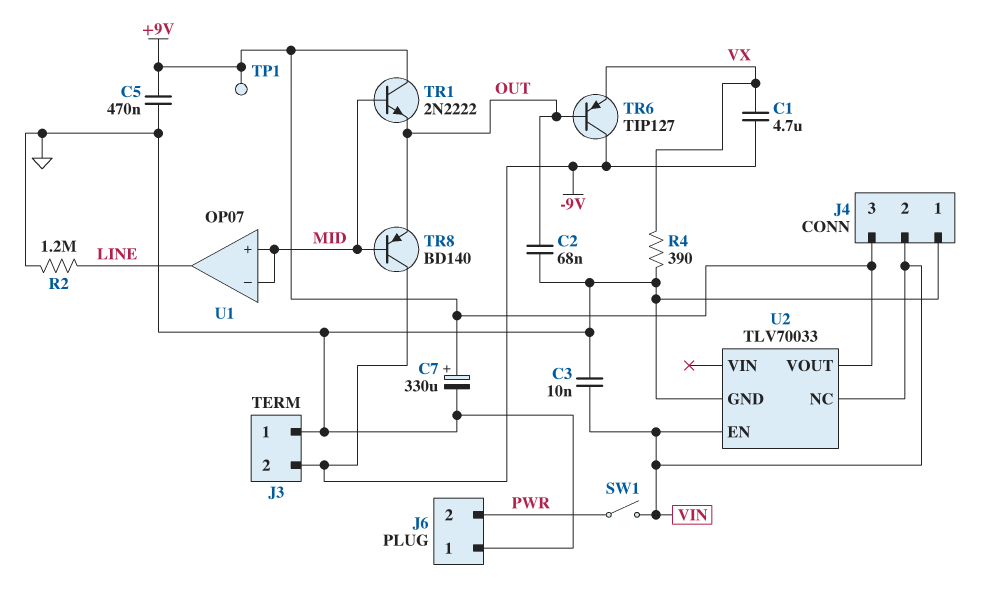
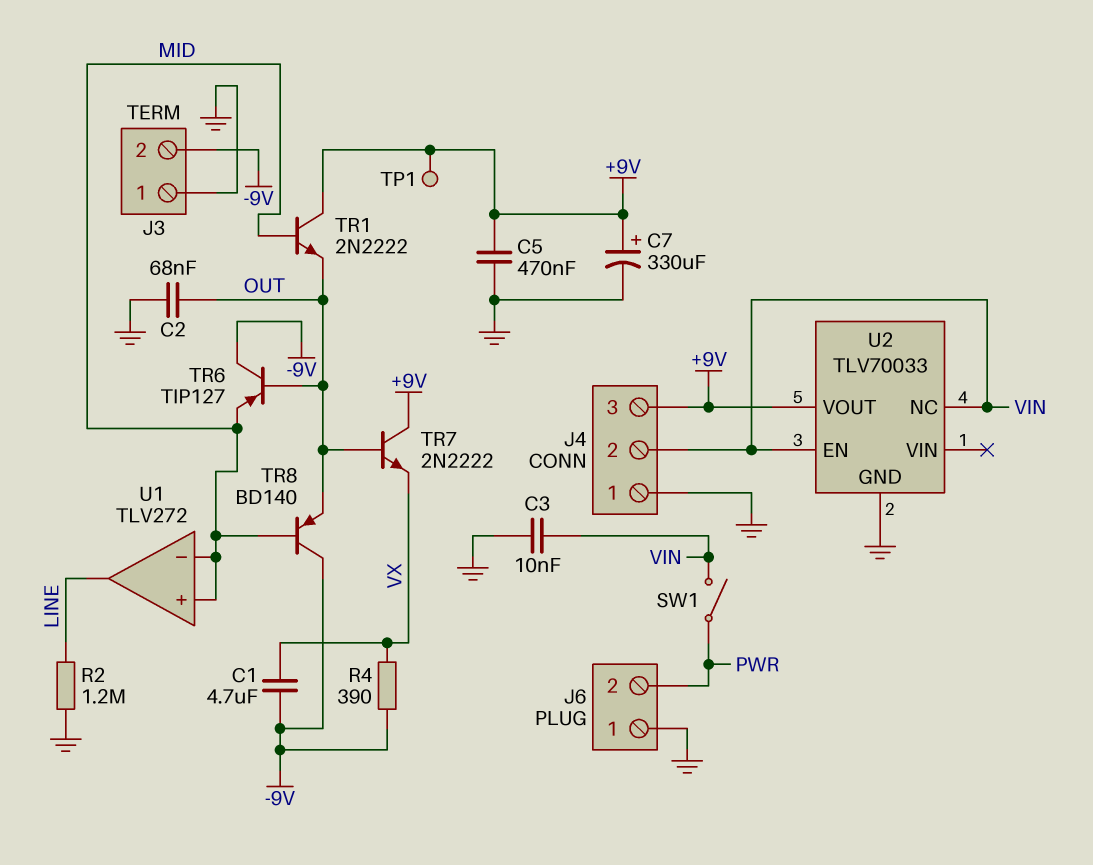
R4: 390 (GND, VX) -> 390 (-9V, VX)
TR6: PNP TIP127 (B OUT, C -9V, E VX) -> PNP TIP127 (B OUT, C -9V, E MID)
TR7: none -> NPN 2N2222 (B OUT, C +9V, E VX)
U1: OP07 -> TLV272

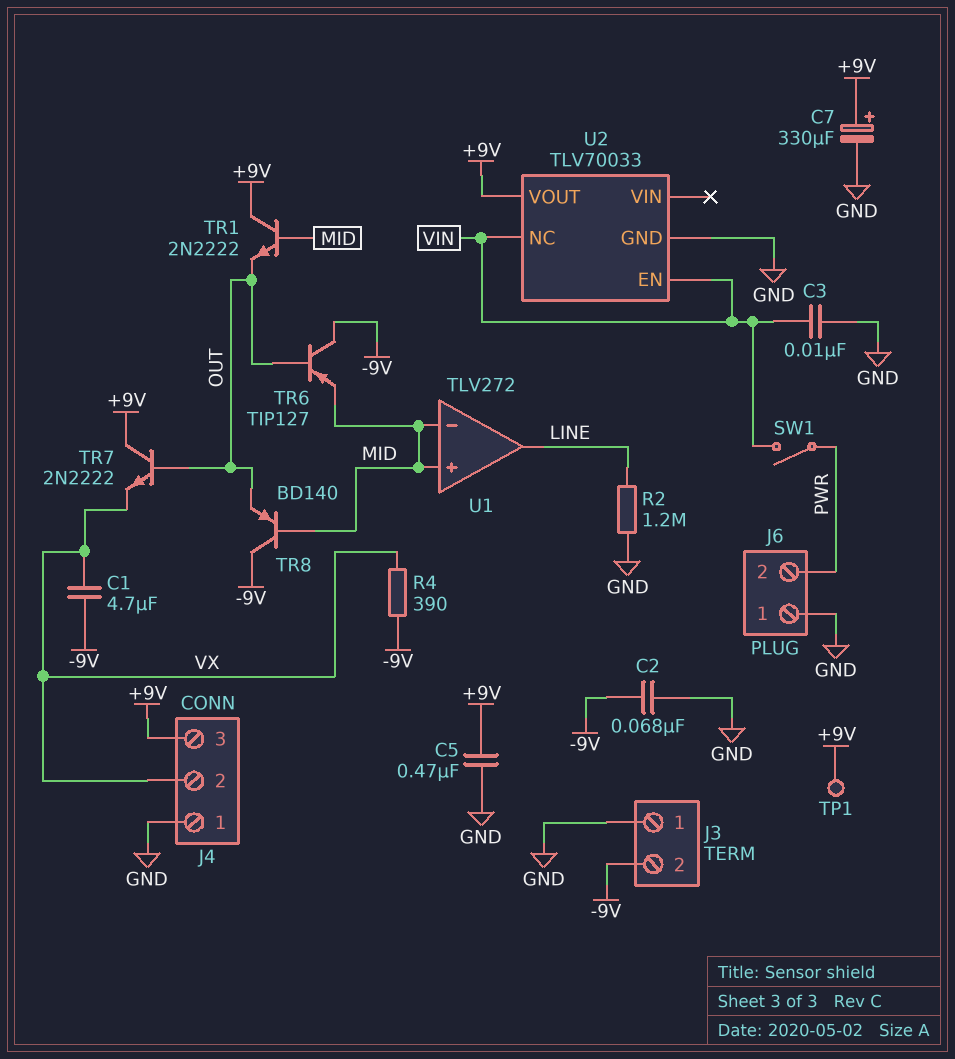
C2: 68nF (GND, OUT) -> 68nF (-9V, GND)
J4 pin 2: VIN -> VX

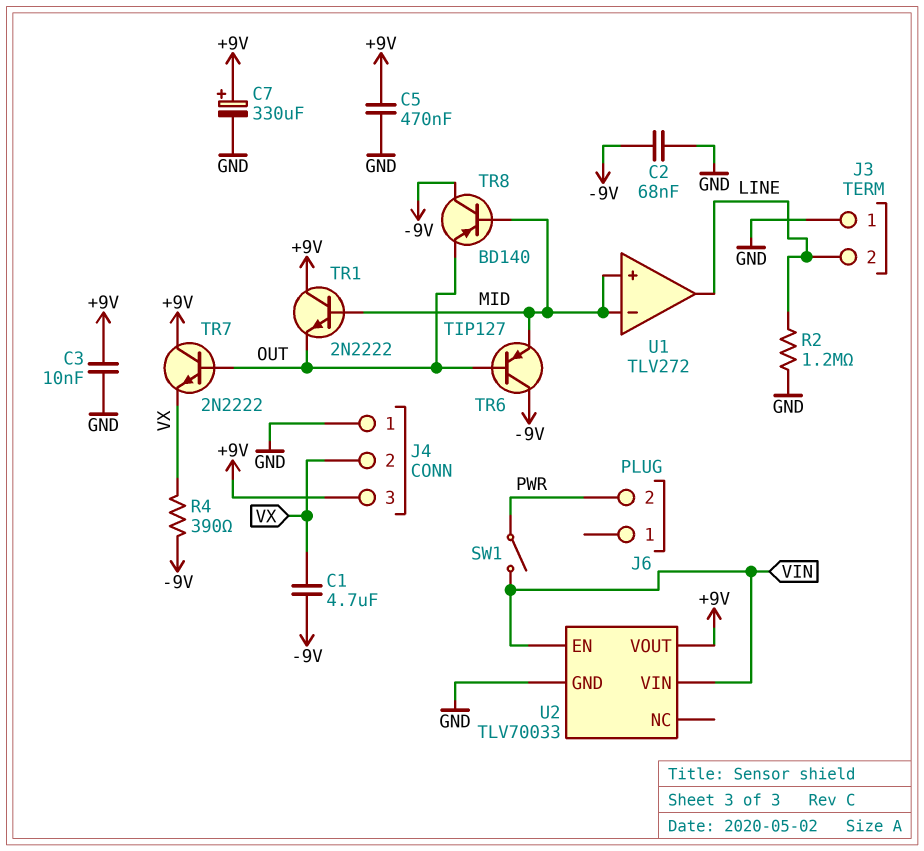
C3: 10nF (GND, VIN) -> 10nF (+9V, GND)
J3 pin 2: -9V -> LINE
J6 pin 1: GND -> none
TP1: test point (+9V) -> none
U2 pin NC: VIN -> none
U2 pin VIN: none -> VIN

